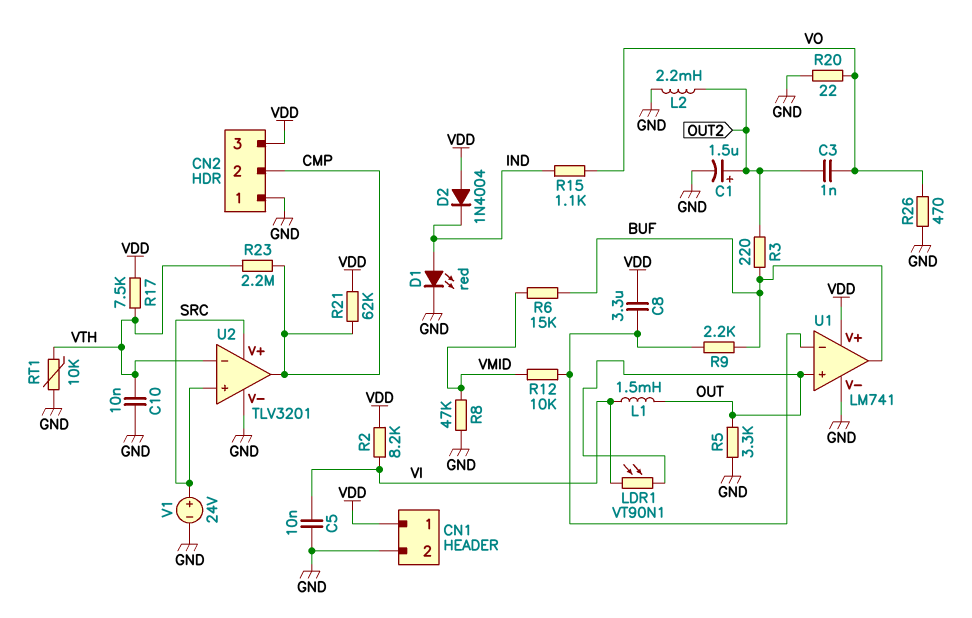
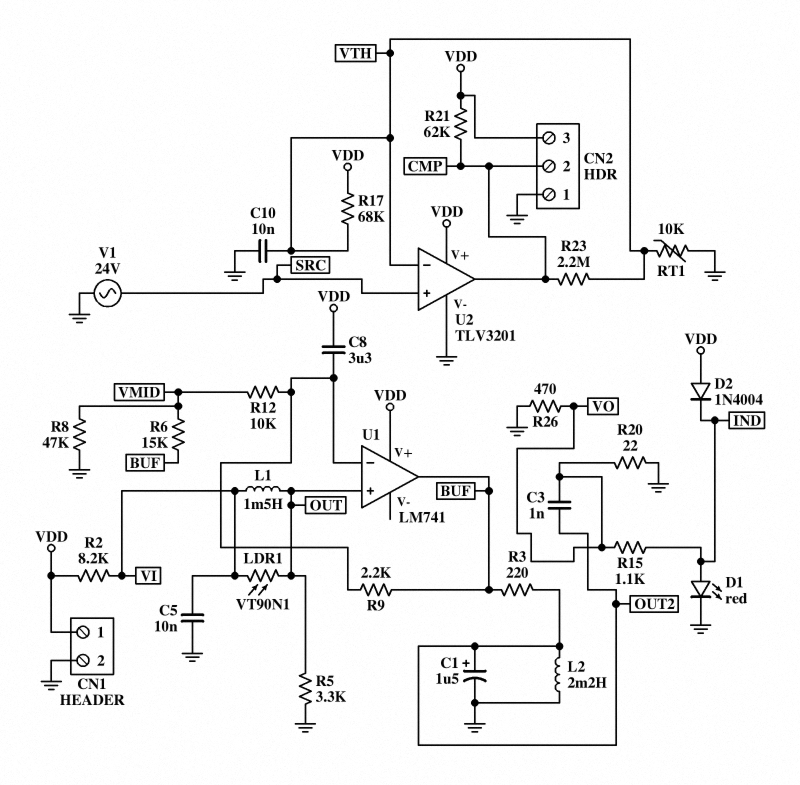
R17: 7.5k (VDD, VTH) -> 68k (VDD, VTH)
U1 pin V-: GND -> none
U2 pin V+: SRC -> VDD
V1: 24V (plus SRC, minus GND) -> AC 24V (GND, SRC)

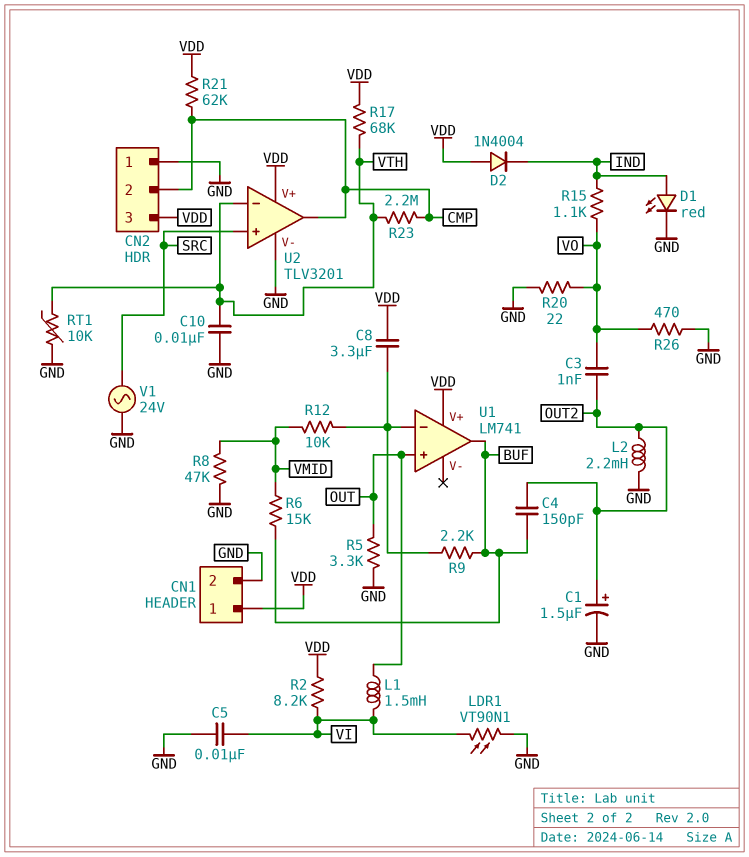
C4: none -> 150pF (BUF, OUT2)
LDR1: VT90N1 (OUT, VI) -> VT90N1 (GND, VI)
R3: 220 (BUF, OUT2) -> none

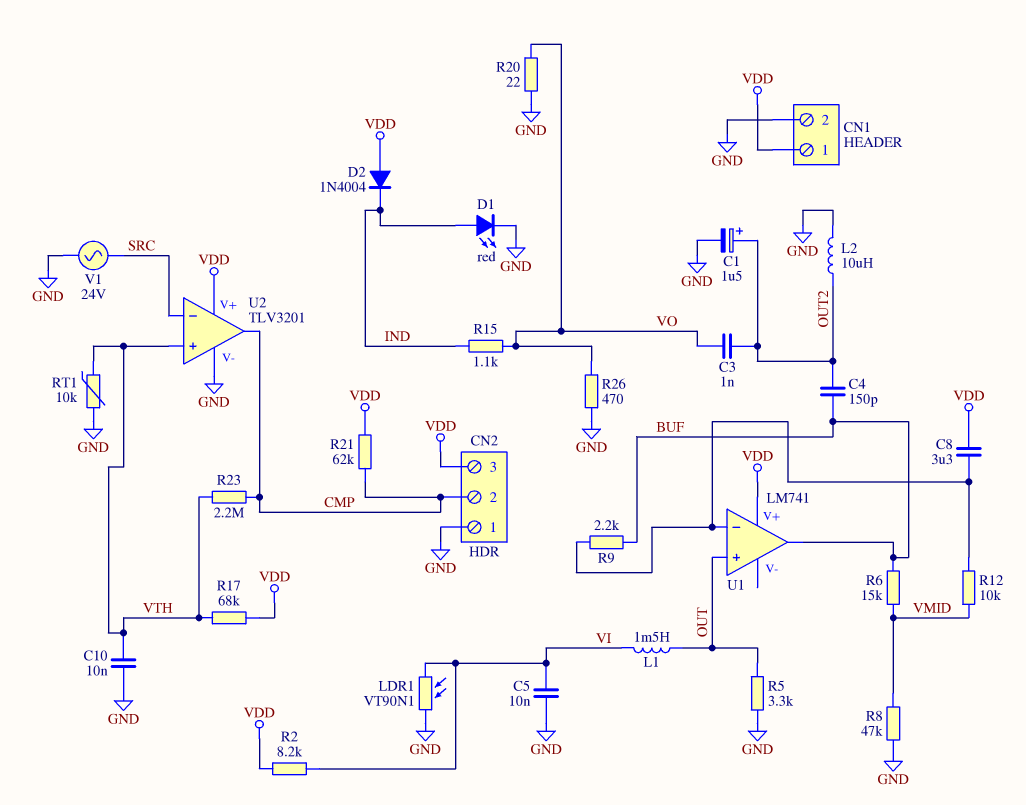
L2: 2.2mH (GND, OUT2) -> 10uH (GND, OUT2)
U2 pin in+: SRC -> VTH
U2 pin in-: VTH -> SRC

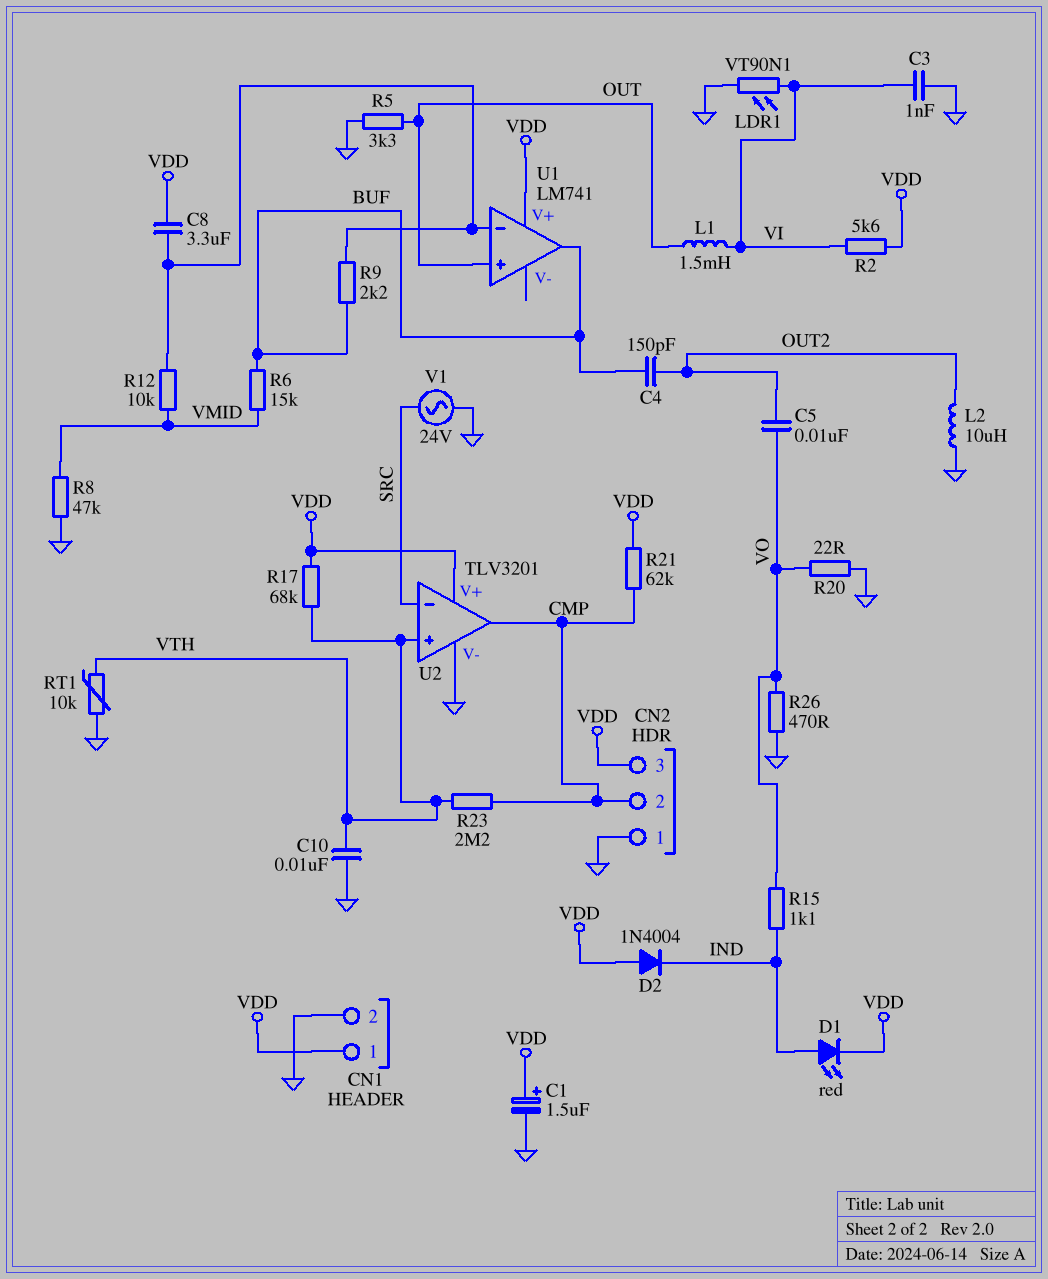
C1: 1.5uF (plus OUT2, minus GND) -> 1.5uF (plus VDD, minus GND)
C3: 1nF (OUT2, VO) -> 1nF (GND, VI)
C5: 10nF (GND, VI) -> 10nF (OUT2, VO)
D1: LED red (A IND, K GND) -> LED red (A IND, K VDD)
R2: 8.2k (VDD, VI) -> 5.6k (VDD, VI)

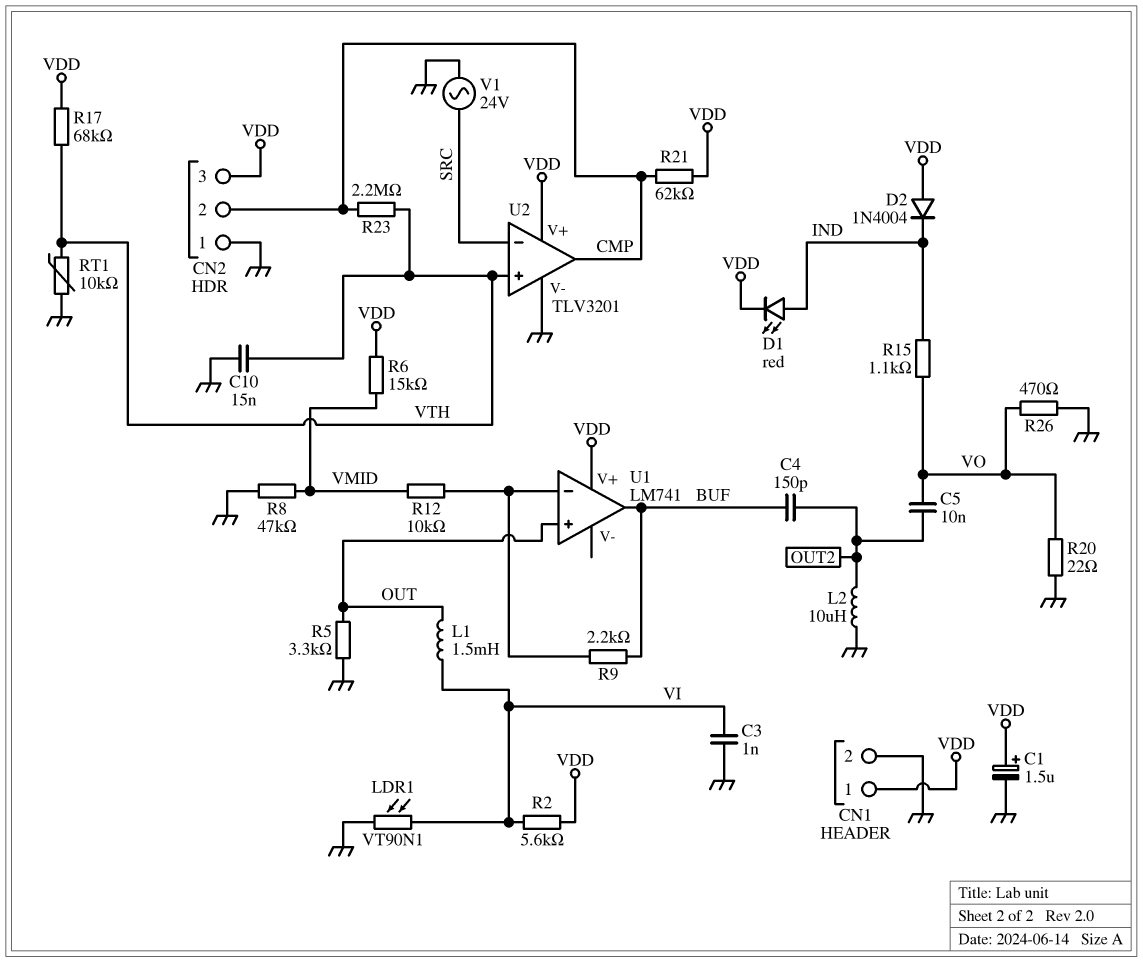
C8: 3.3uF (U1/in-, VDD) -> none
C10: 10nF (GND, VTH) -> 15nF (GND, VTH)
R6: 15k (BUF, VMID) -> 15k (VDD, VMID)

